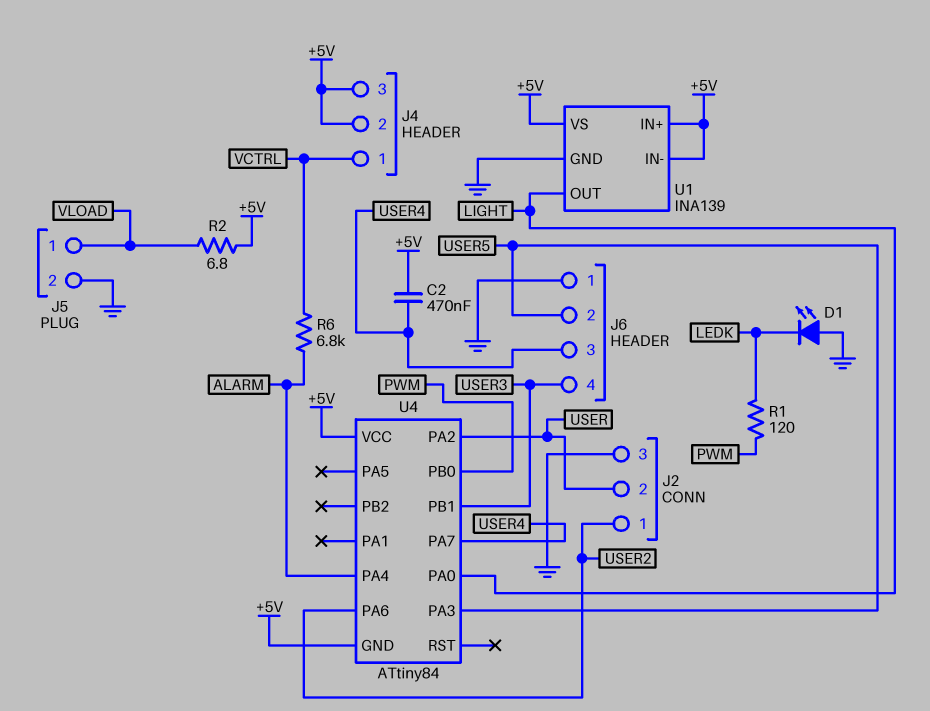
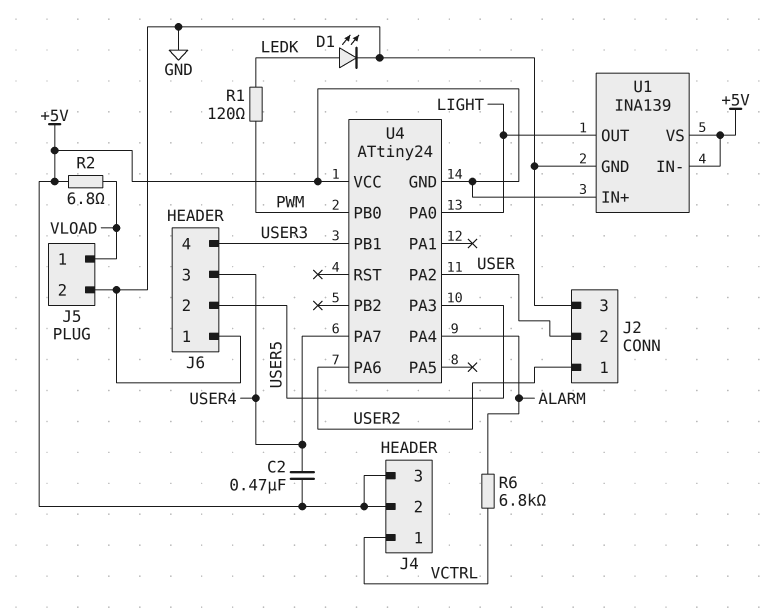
D1: LED (A GND, K LEDK) -> LED (A LEDK, K GND)
U4: ATtiny84 -> ATtiny24

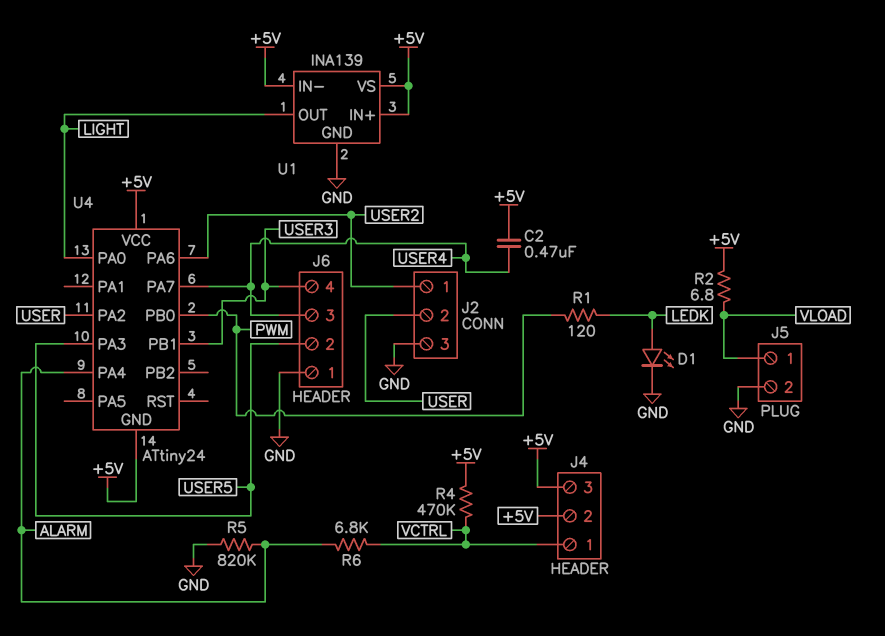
R4: none -> 470k (+5V, VCTRL)
R5: none -> 820k (ALARM, GND)

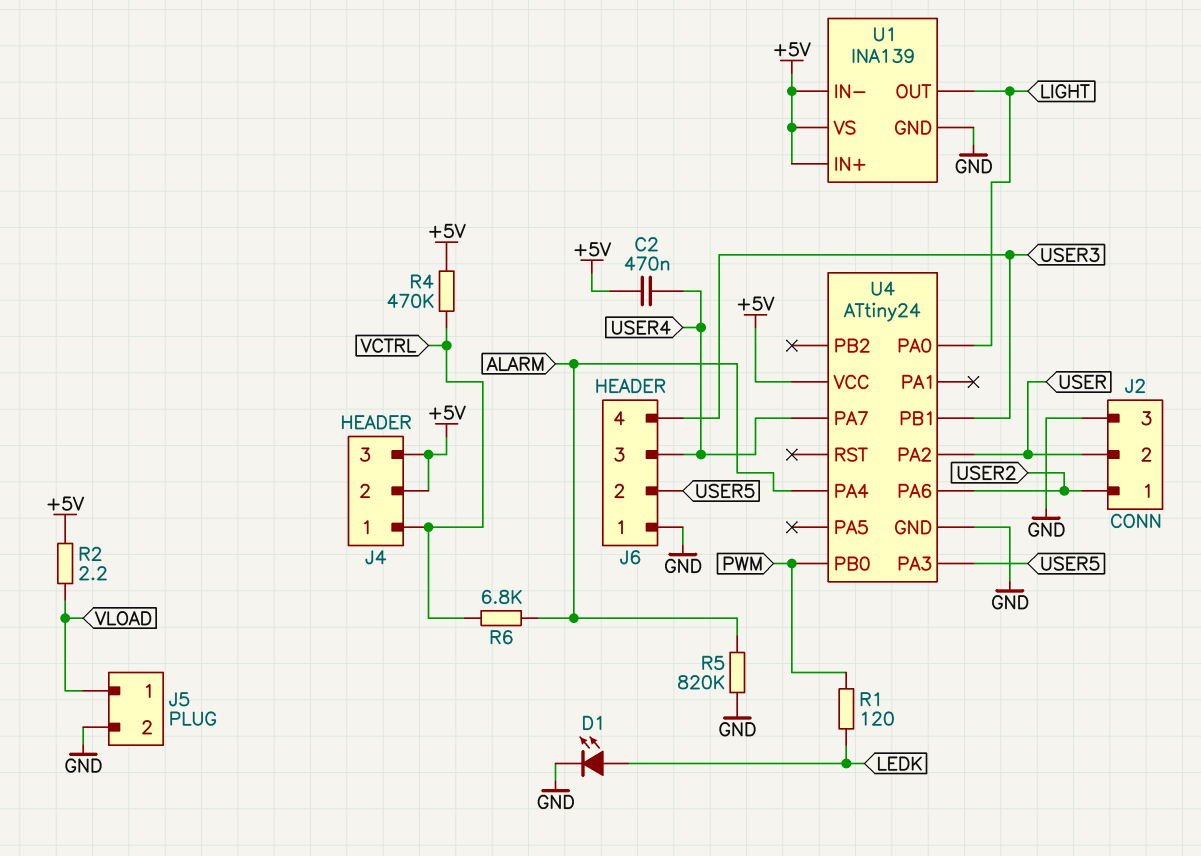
R2: 6.8 (+5V, VLOAD) -> 2.2 (+5V, VLOAD)
U4 pin GND: +5V -> GND

